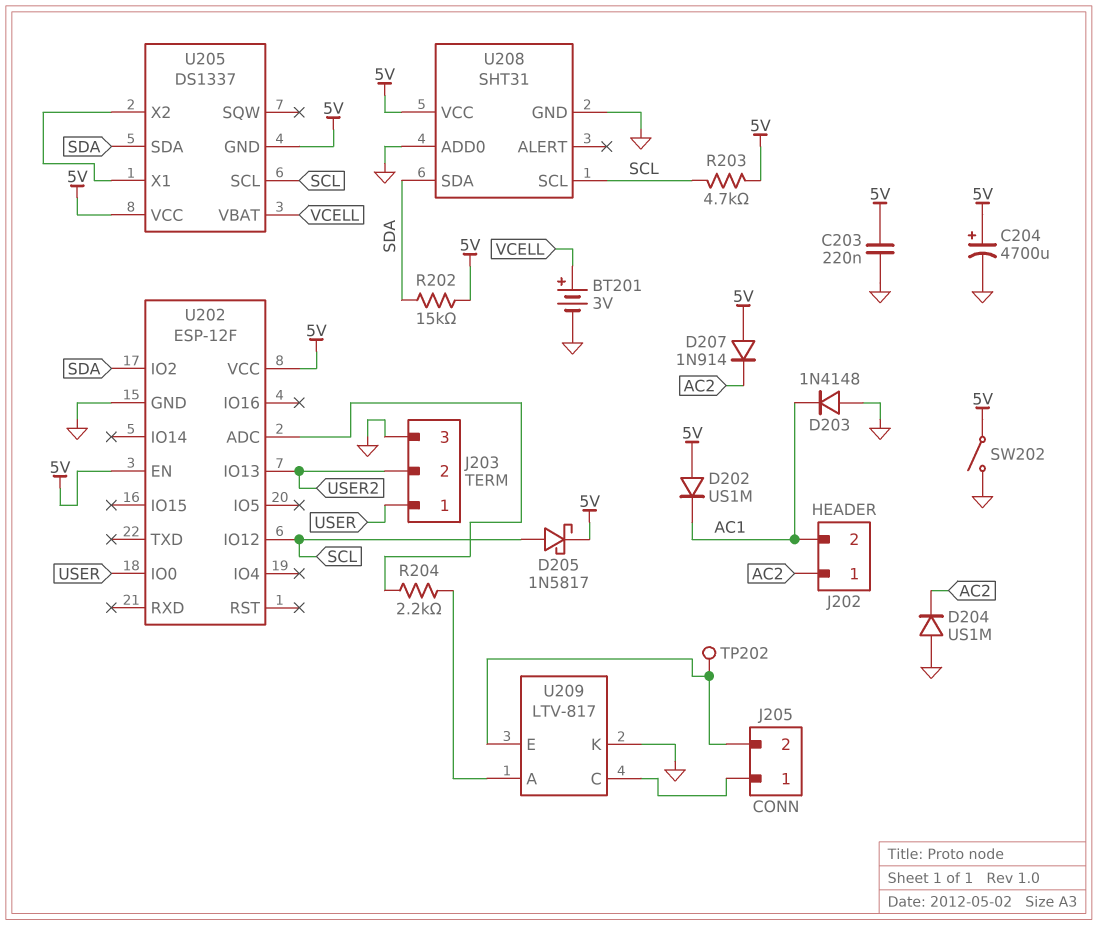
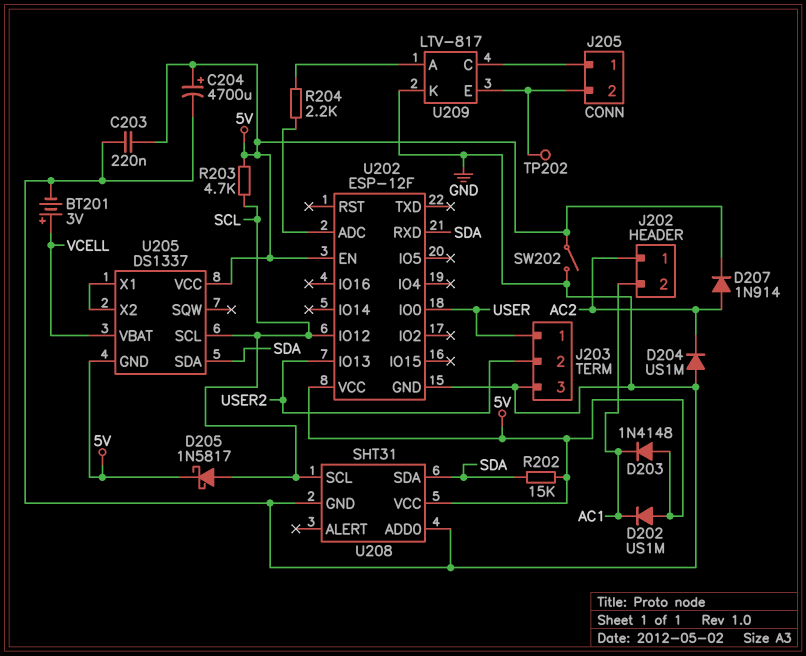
D203: diode 1N4148 (A GND, K AC1) -> diode 1N4148 (A 5V, K AC1)
D207: diode 1N914 (A 5V, K AC2) -> diode 1N914 (A AC2, K 5V)
U202 pin IO2: SDA -> none
U202 pin RXD: none -> SDA

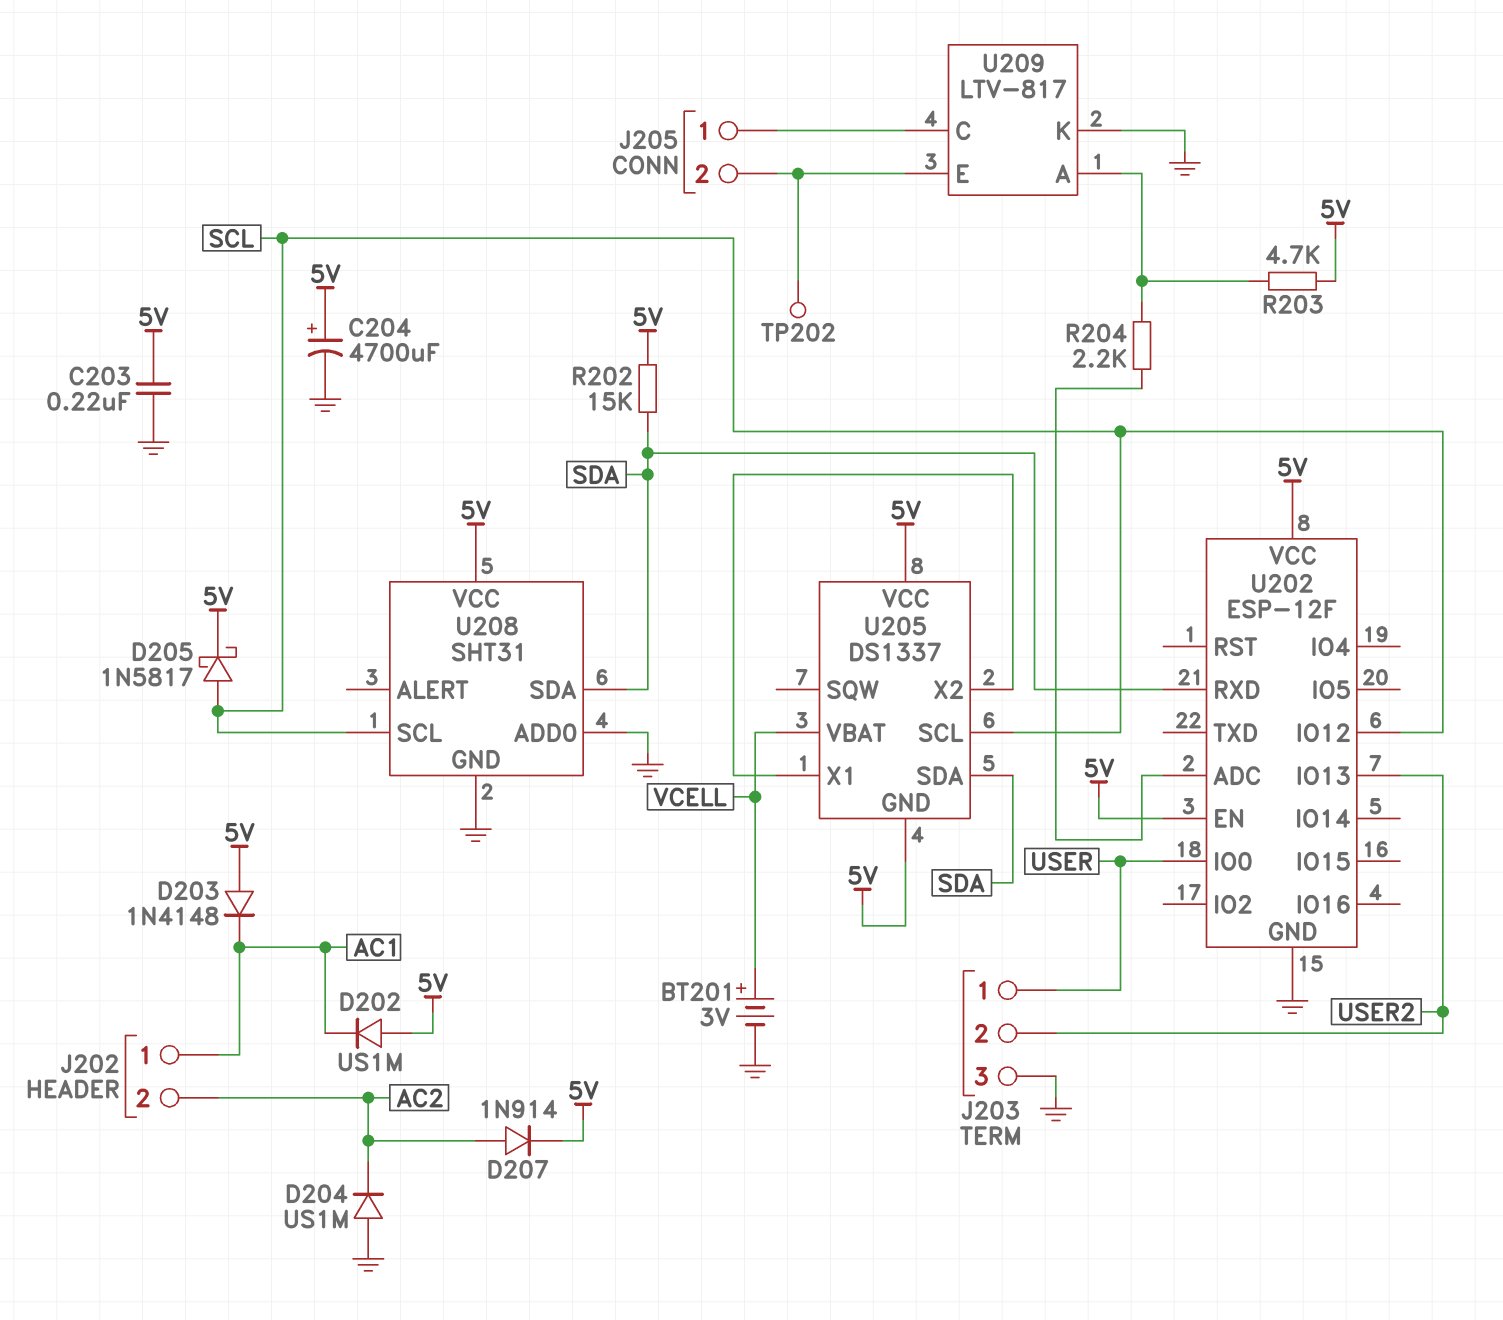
J202 pin 1: AC2 -> AC1
J202 pin 2: AC1 -> AC2
R203: 4.7k (5V, SCL) -> 4.7k (5V, U209/A)
SW202: switch (5V, GND) -> none

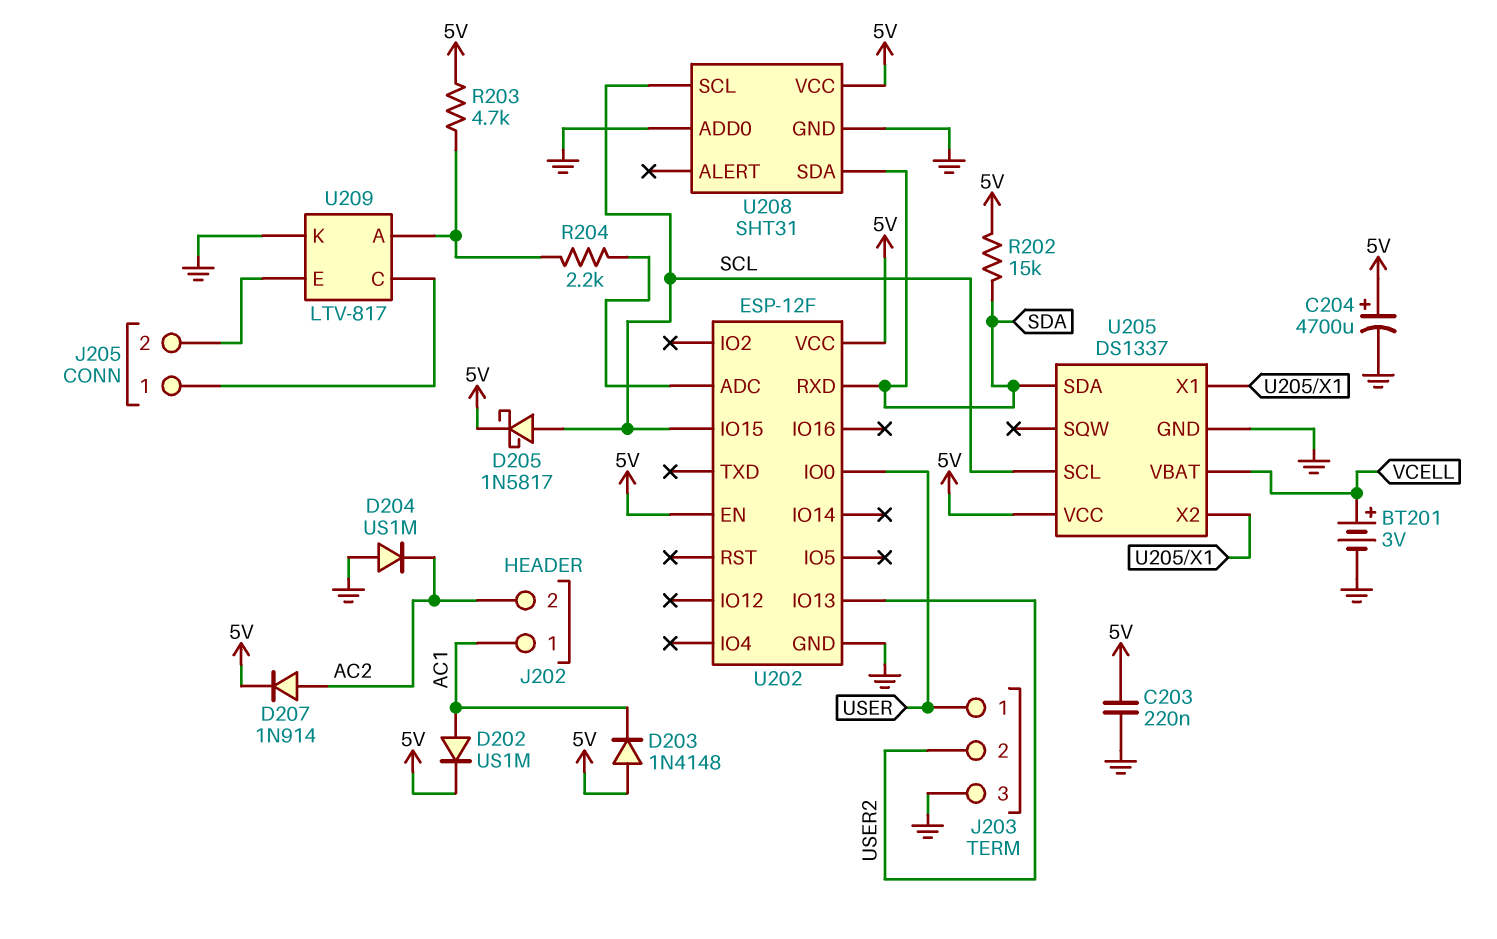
D202: diode US1M (A 5V, K AC1) -> diode US1M (A AC1, K 5V)
TP202: test point (J205/2) -> none
U202 pin IO12: SCL -> none
U202 pin IO15: none -> SCL
U205 pin GND: 5V -> GND

